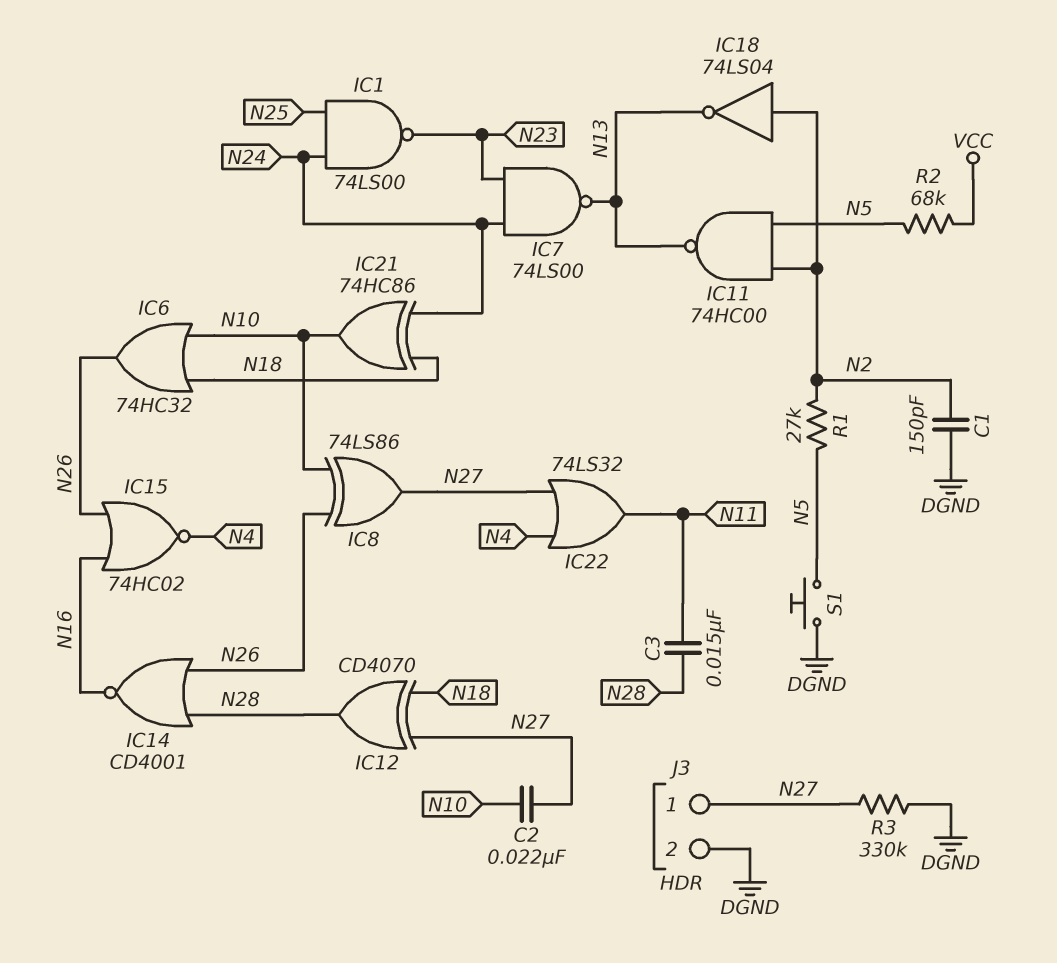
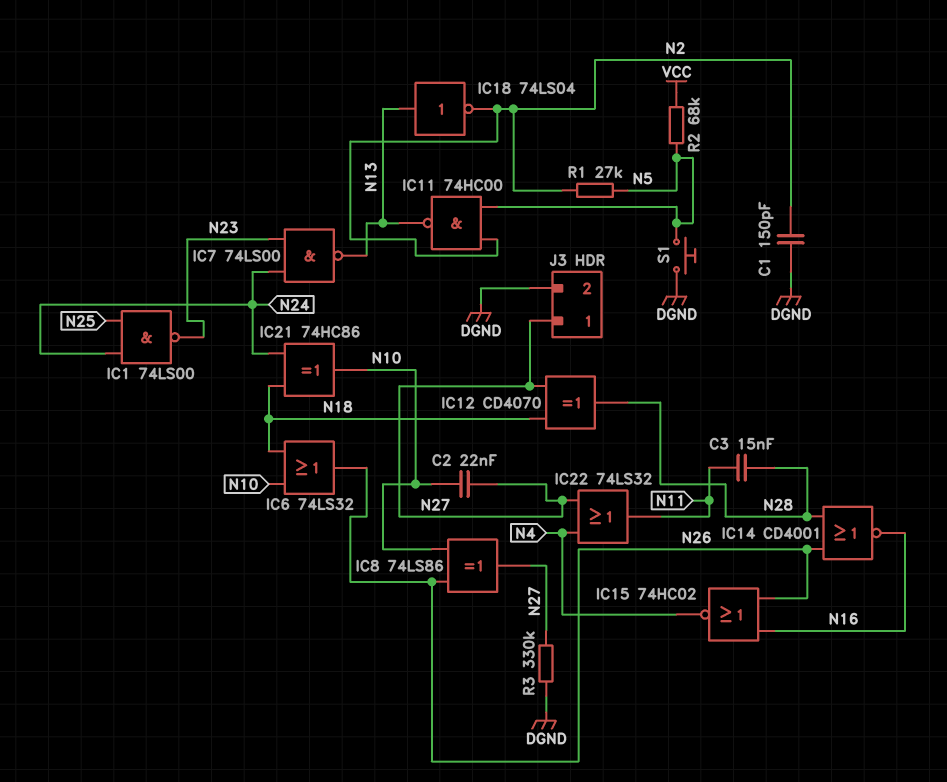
IC6: OR 74HC32 (in N10, in N18, out N26) -> OR 74LS32 (in N10, in N18, out N26)
IC18: NOT 74LS04 (in N2, out N13) -> NOT 74LS04 (in N13, out N2)

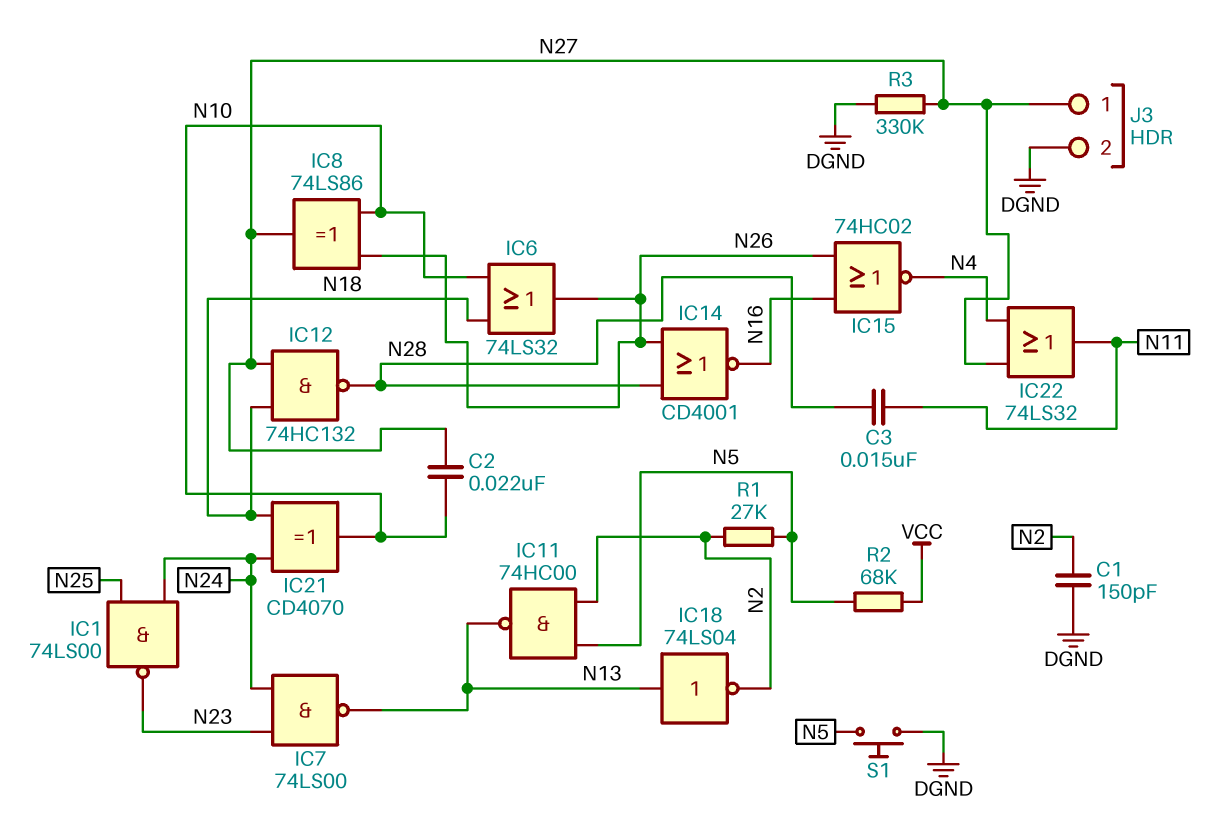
IC12: XOR CD4070 (in N18, in N27, out N28) -> NAND 74HC132 (in N18, in N27, out N28)
IC21: XOR 74HC86 (in N18, in N24, out N10) -> XOR CD4070 (in N18, in N24, out N10)

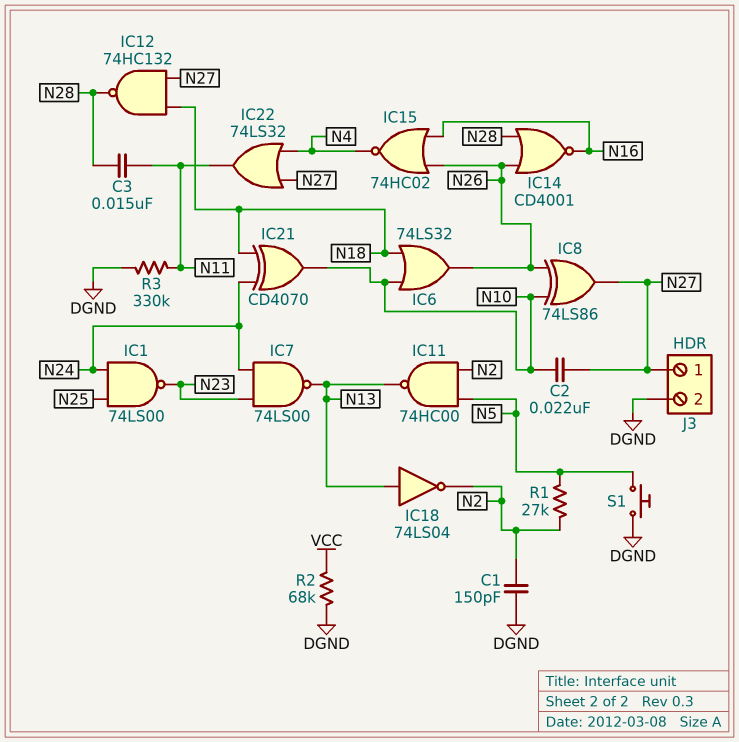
R2: 68k (N5, VCC) -> 68k (DGND, VCC)
R3: 330k (DGND, N27) -> 330k (DGND, N11)

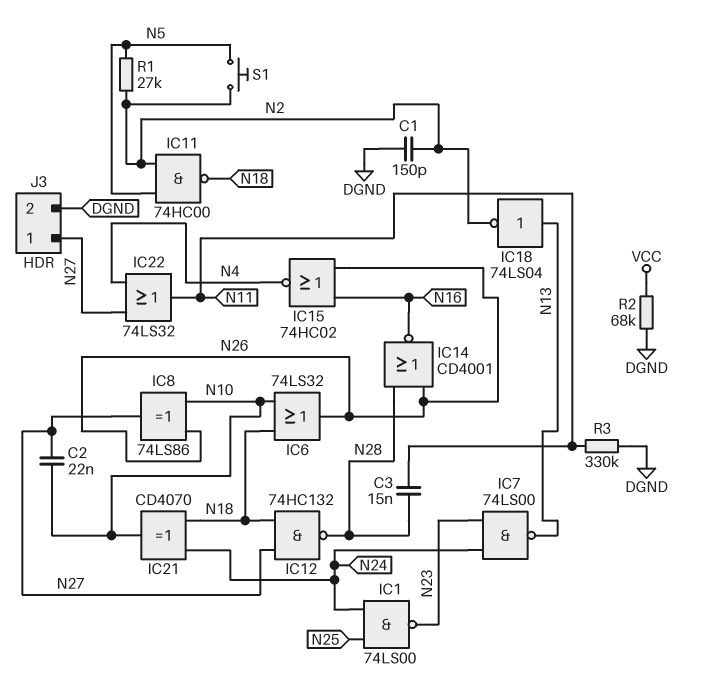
IC11: NAND 74HC00 (in N2, in N5, out N13) -> NAND 74HC00 (in N2, in N5, out N18)
S1: button (DGND, N5) -> button (N2, N5)

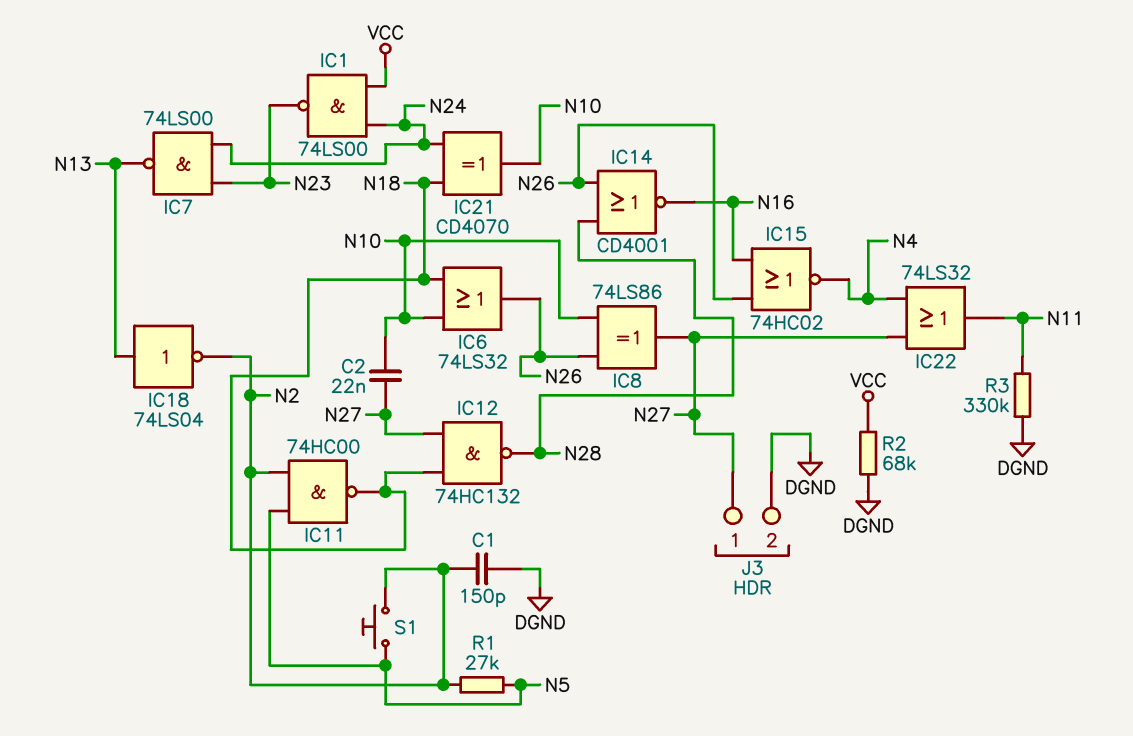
C3: 15nF (N11, N28) -> none
IC1: NAND 74LS00 (in N24, in N25, out N23) -> NAND 74LS00 (in N24, in VCC, out N23)

